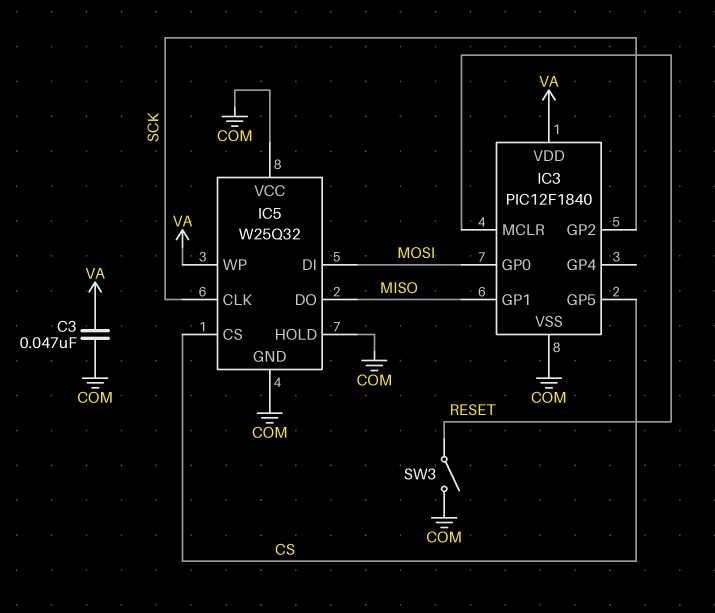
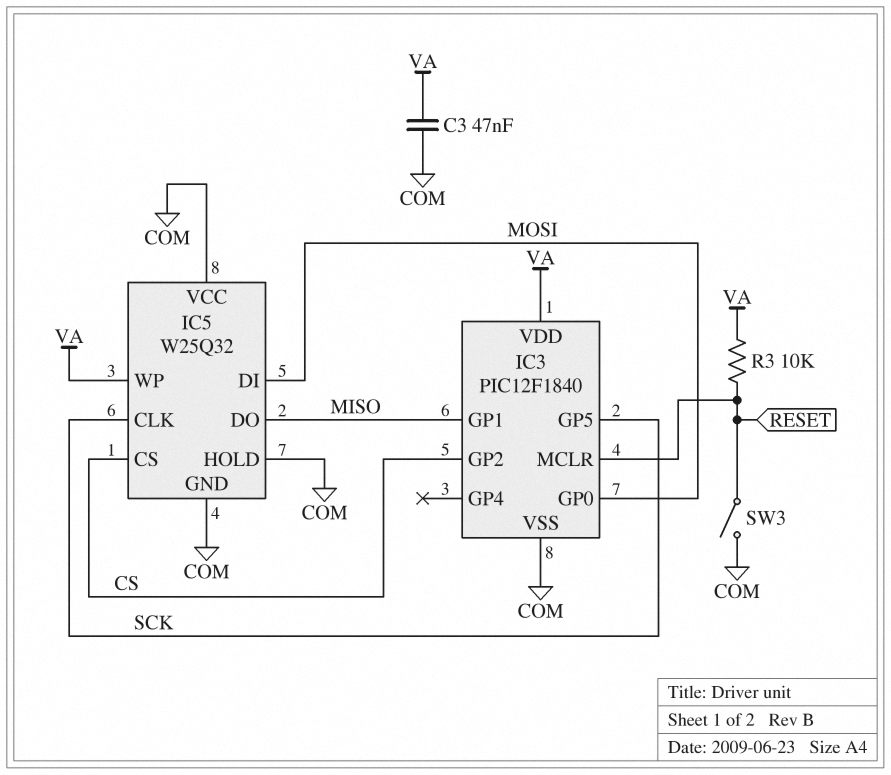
IC3 pin GP2: SCK -> CS
IC3 pin GP5: CS -> SCK
R3: none -> 10k (RESET, VA)

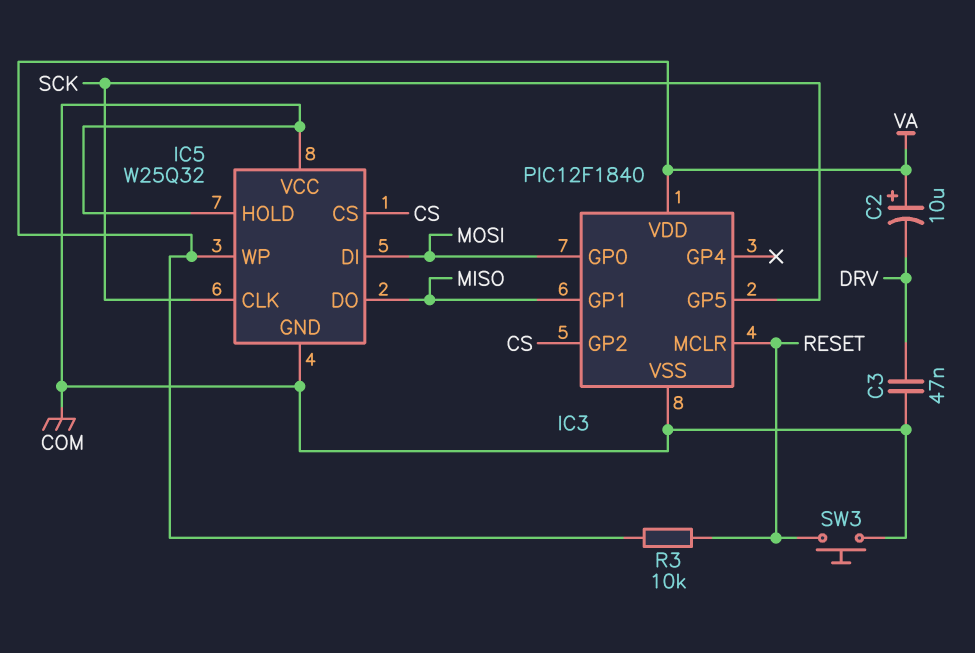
C2: none -> 10uF (plus VA, minus DRV)
C3: 47nF (COM, VA) -> 47nF (COM, DRV)
SW3: switch (COM, RESET) -> button (COM, RESET)

